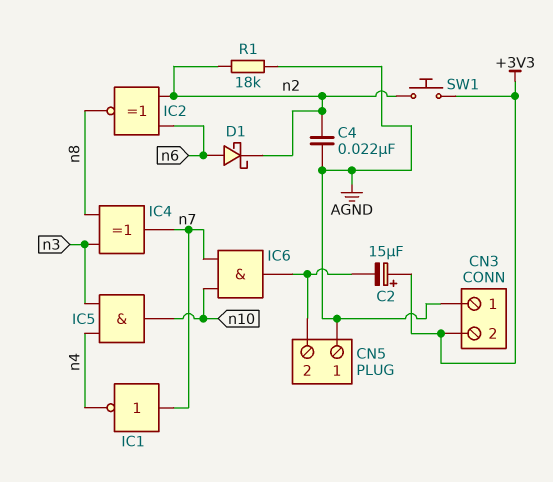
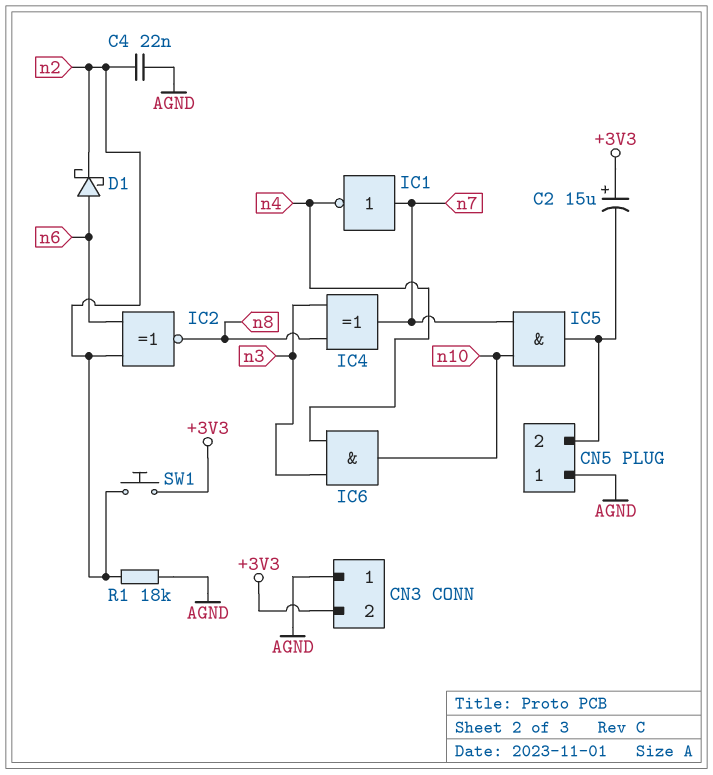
IC5: AND (in n3, in n4, out n10) -> AND (in n7, in n10, out CN5/2)
IC6: AND (in n7, in n10, out CN5/2) -> AND (in n3, in n4, out n10)

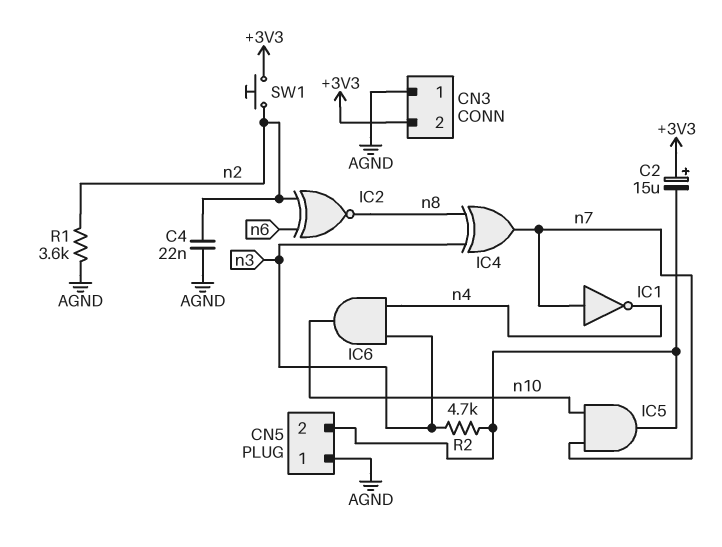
D1: schottky (A n6, K n2) -> none
R1: 18k (AGND, n2) -> 3.6k (AGND, n2)
R2: none -> 4.7k (CN5/2, n3)

